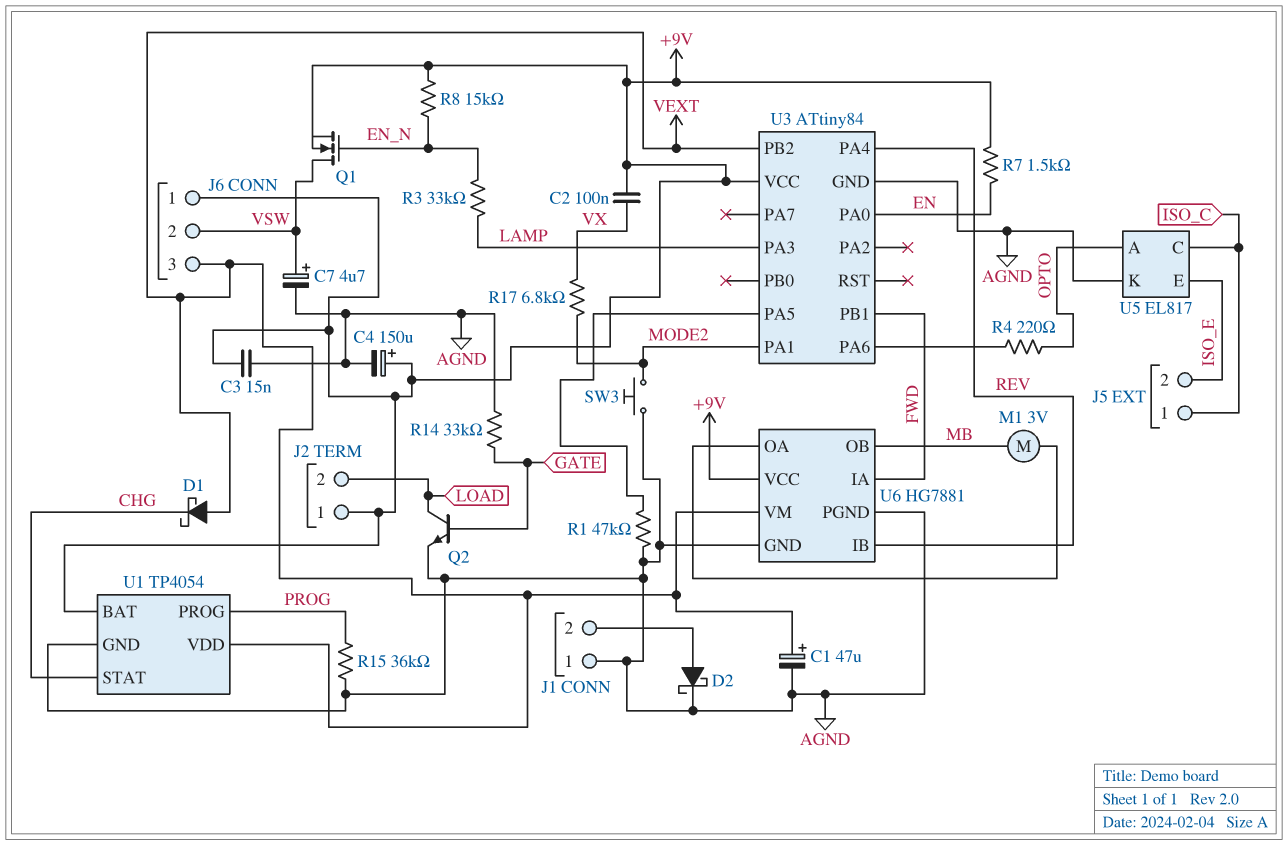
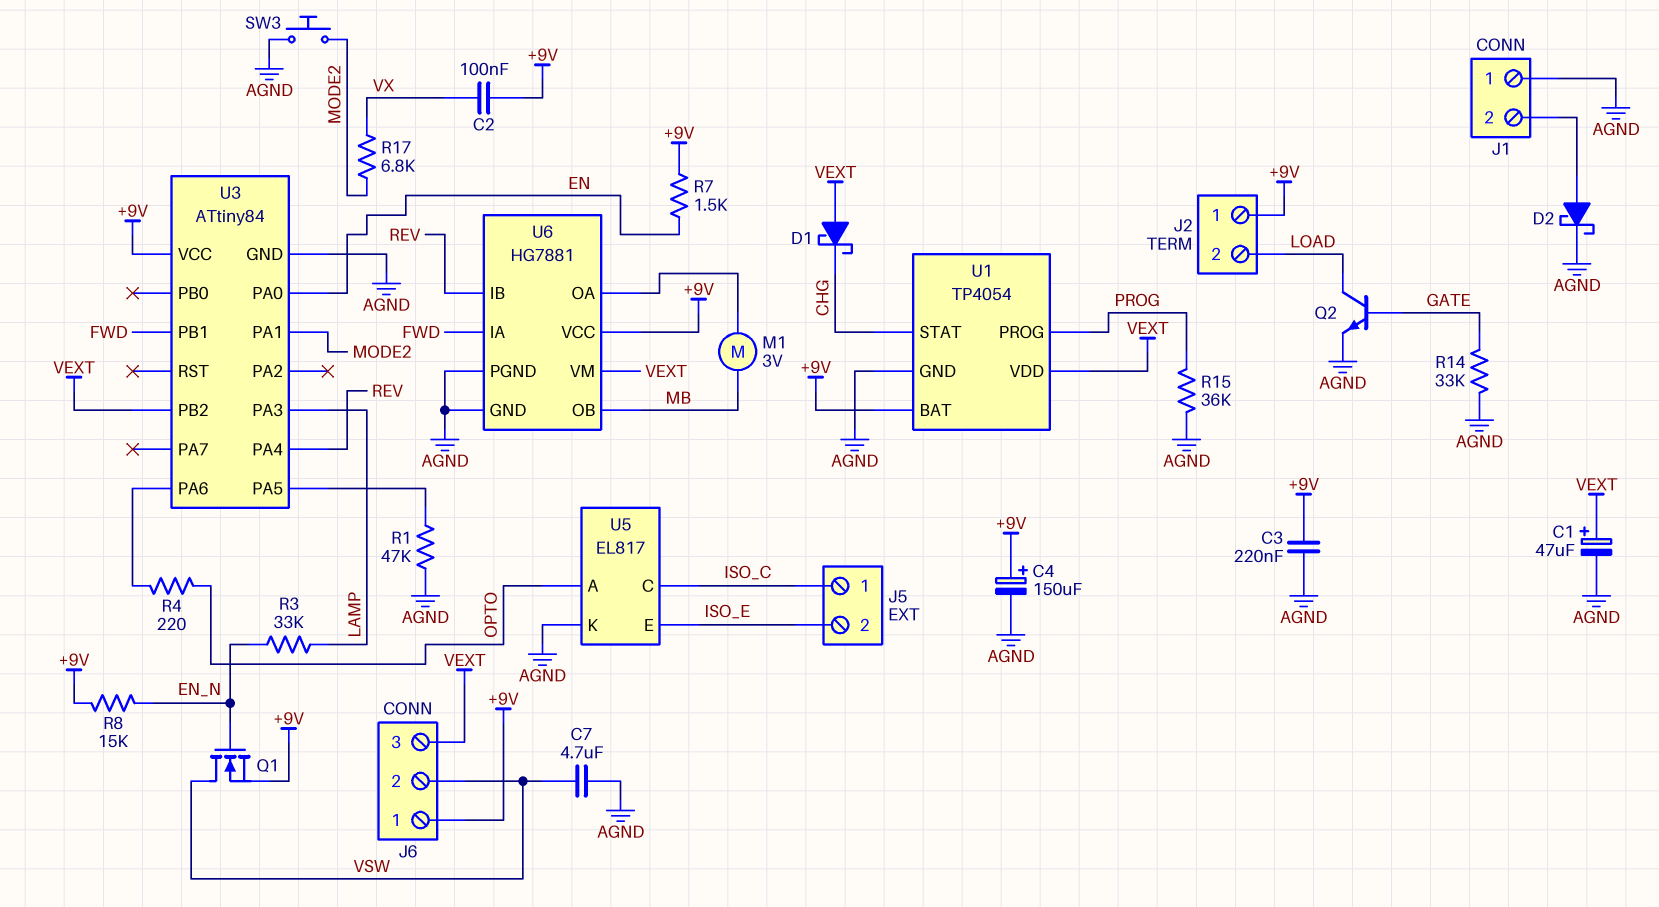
C3: 15nF (+9V, AGND) -> 220nF (+9V, AGND)
C7: 4.7uF (plus VSW, minus AGND) -> 4.7uF (AGND, VSW)

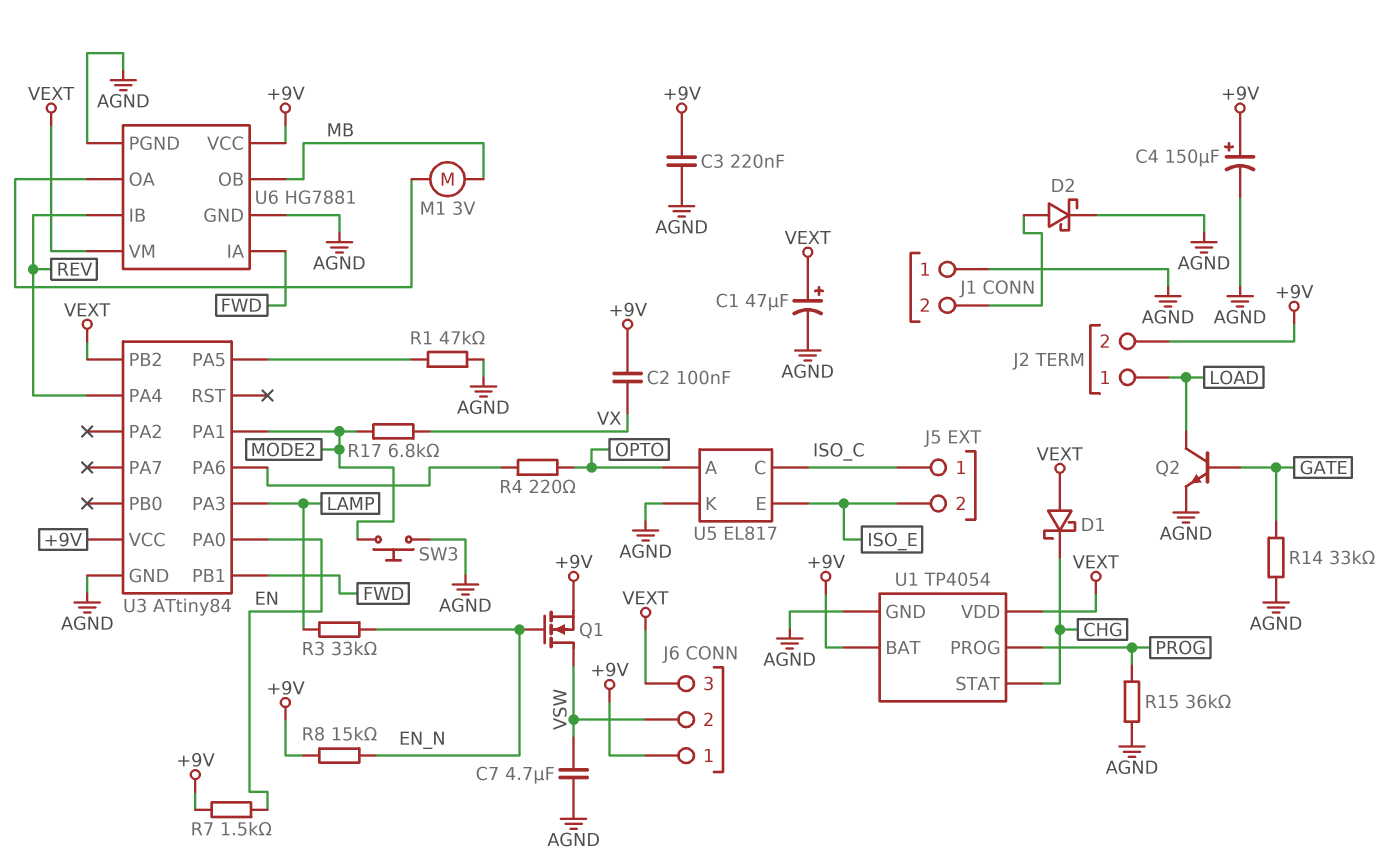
J2 pin 1: +9V -> LOAD
J2 pin 2: LOAD -> +9V

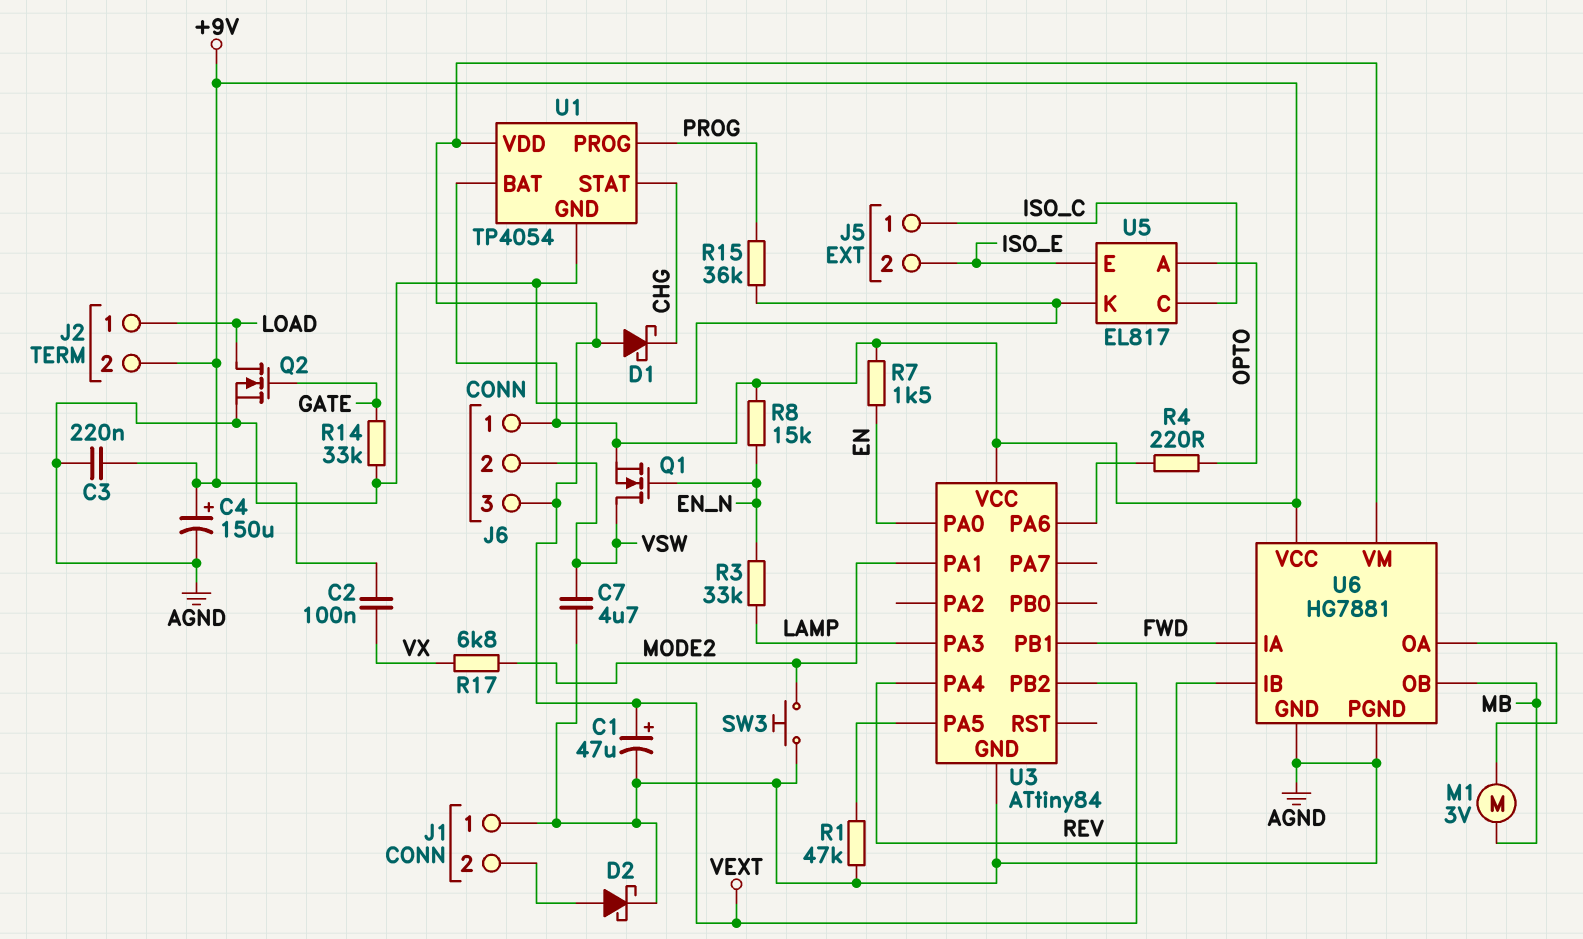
Q2: NPN (B GATE, C LOAD, E AGND) -> NMOS (G GATE, D LOAD, S AGND)

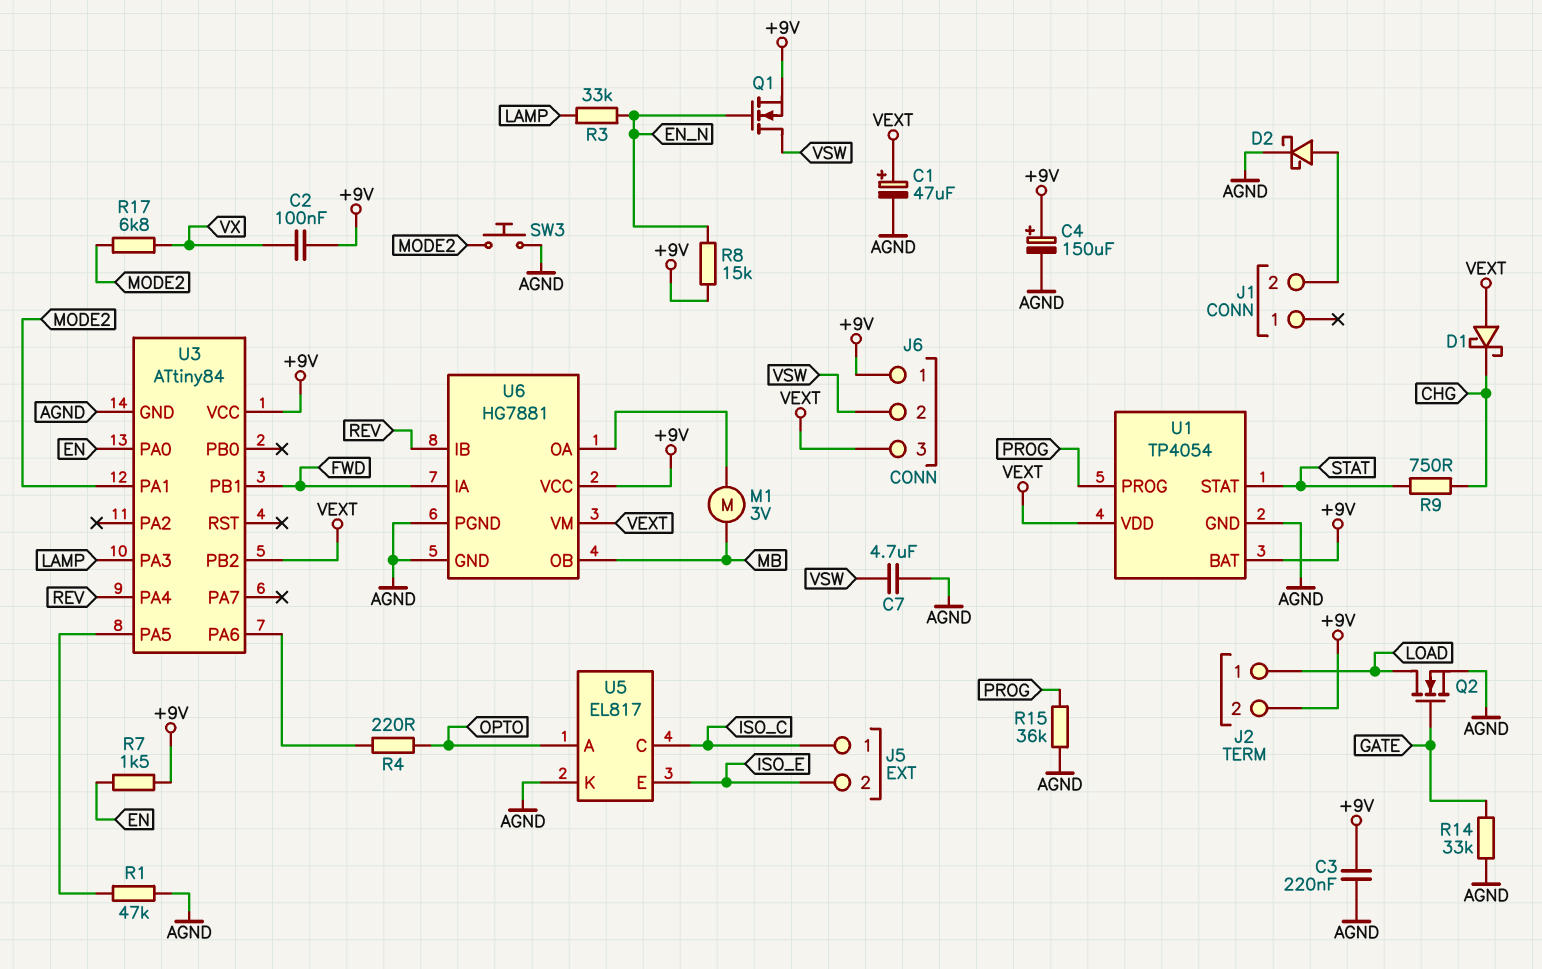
J1 pin 1: AGND -> none
R9: none -> 750 (CHG, STAT)
U1 pin STAT: CHG -> STAT

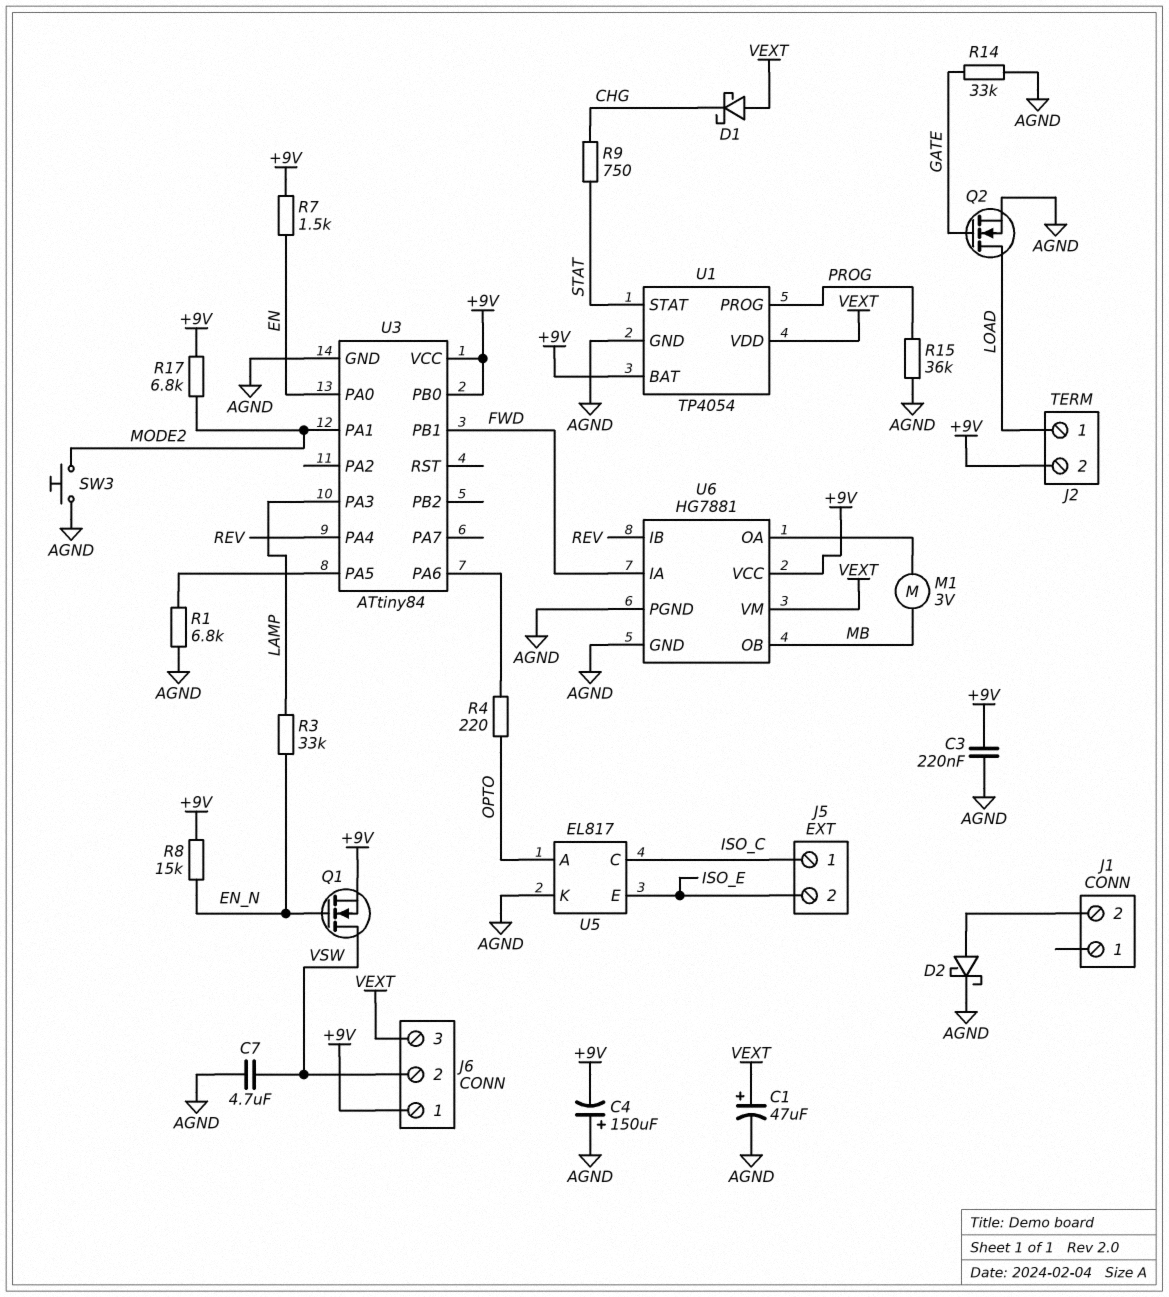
C2: 100nF (+9V, VX) -> none
C4: 150uF (plus +9V, minus AGND) -> 150uF (plus AGND, minus +9V)
R1: 47k (AGND, U3/PA5) -> 6.8k (AGND, U3/PA5)
R17: 6.8k (MODE2, VX) -> 6.8k (+9V, MODE2)
U3 pin PB0: none -> +9V
U3 pin PB2: VEXT -> none

